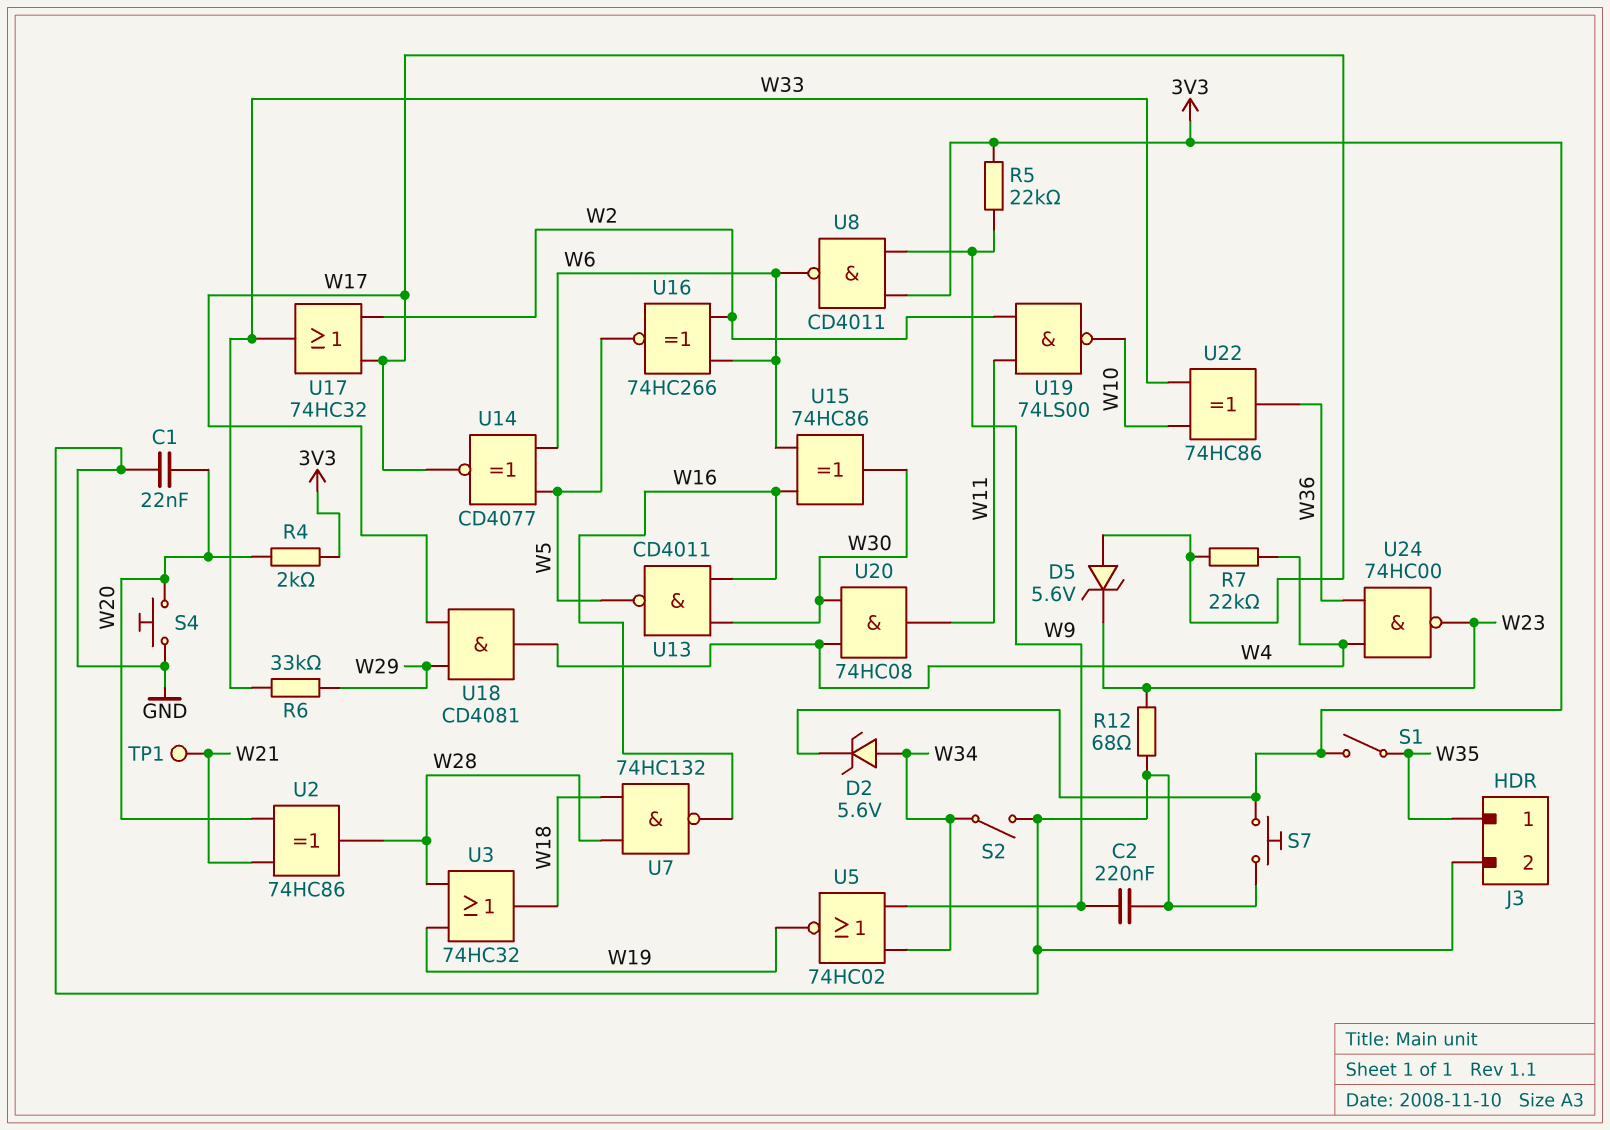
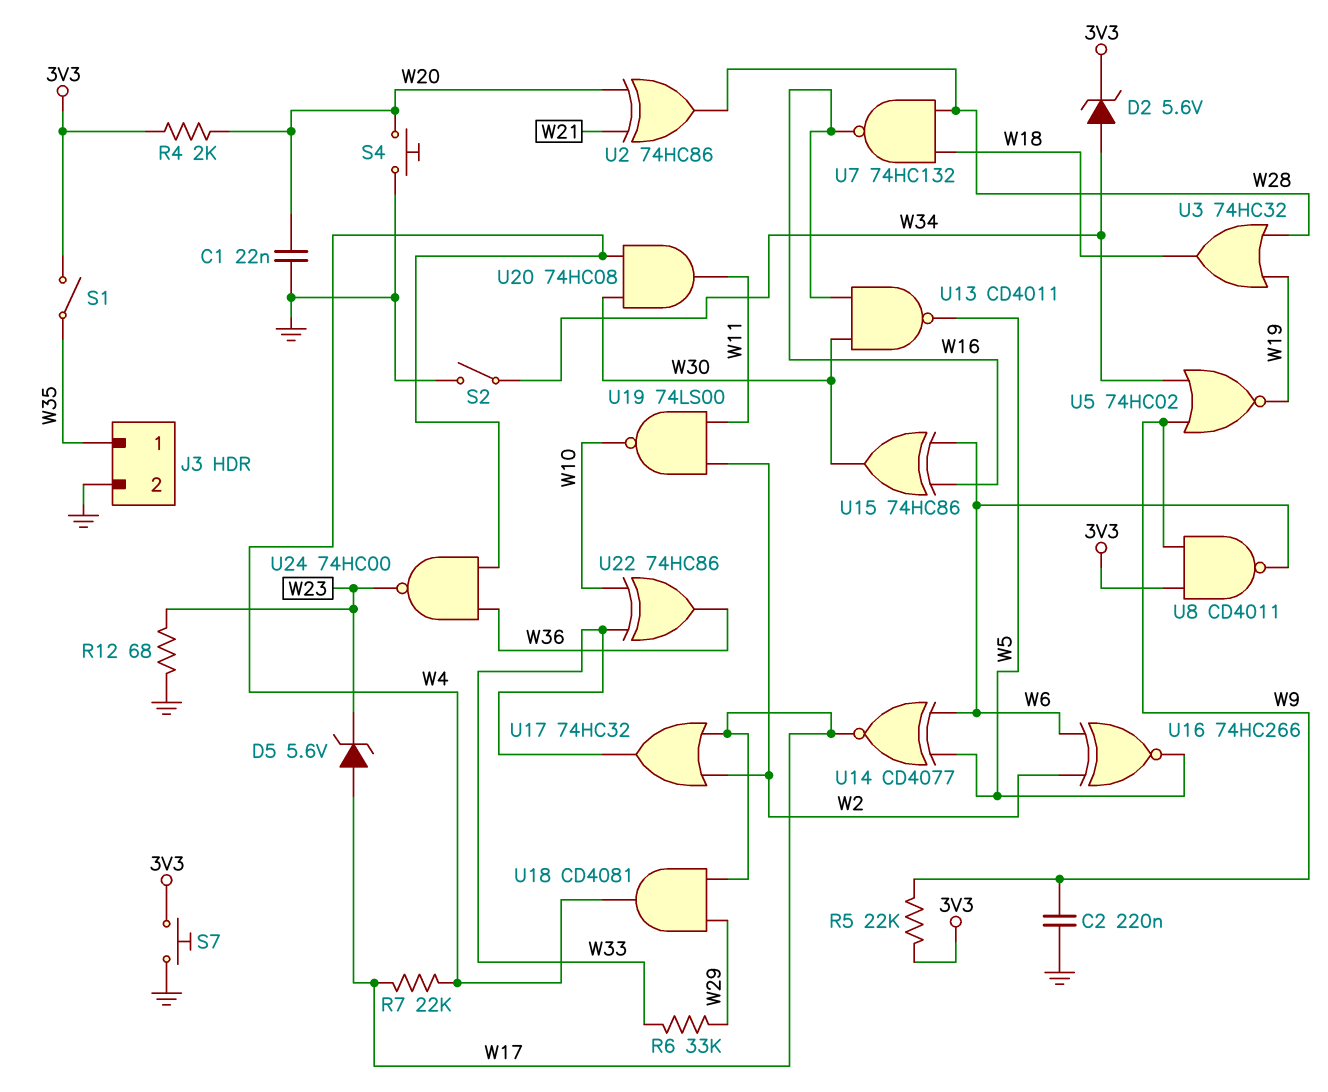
TP1: test point (W21) -> none

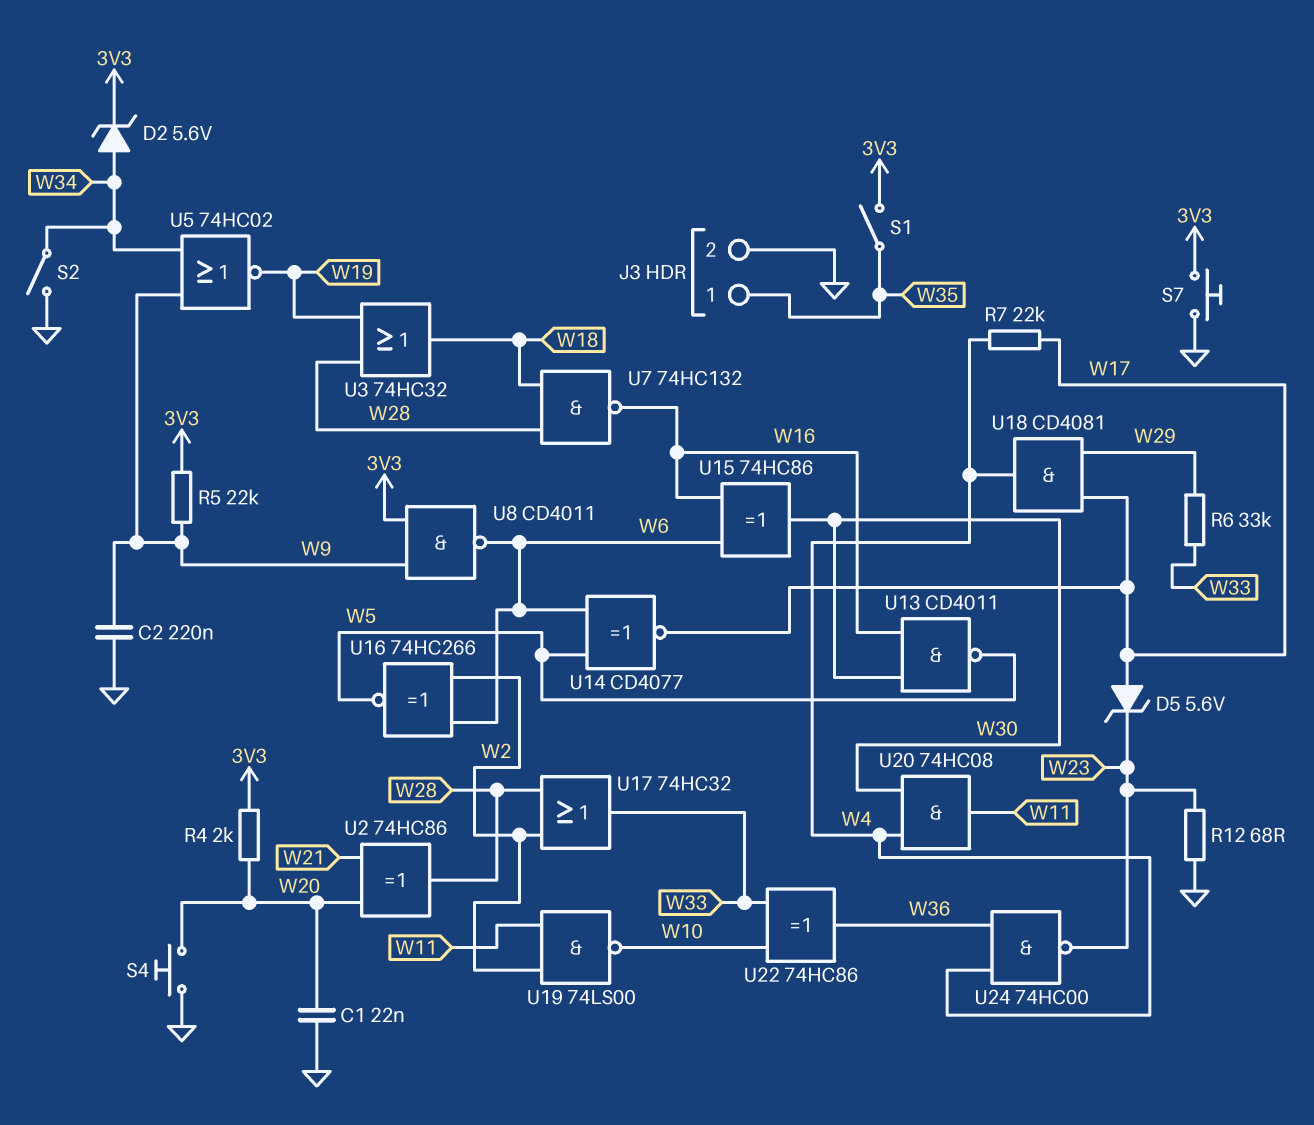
U17: OR 74HC32 (in W2, in W17, out W33) -> OR 74HC32 (in W2, in W28, out W33)

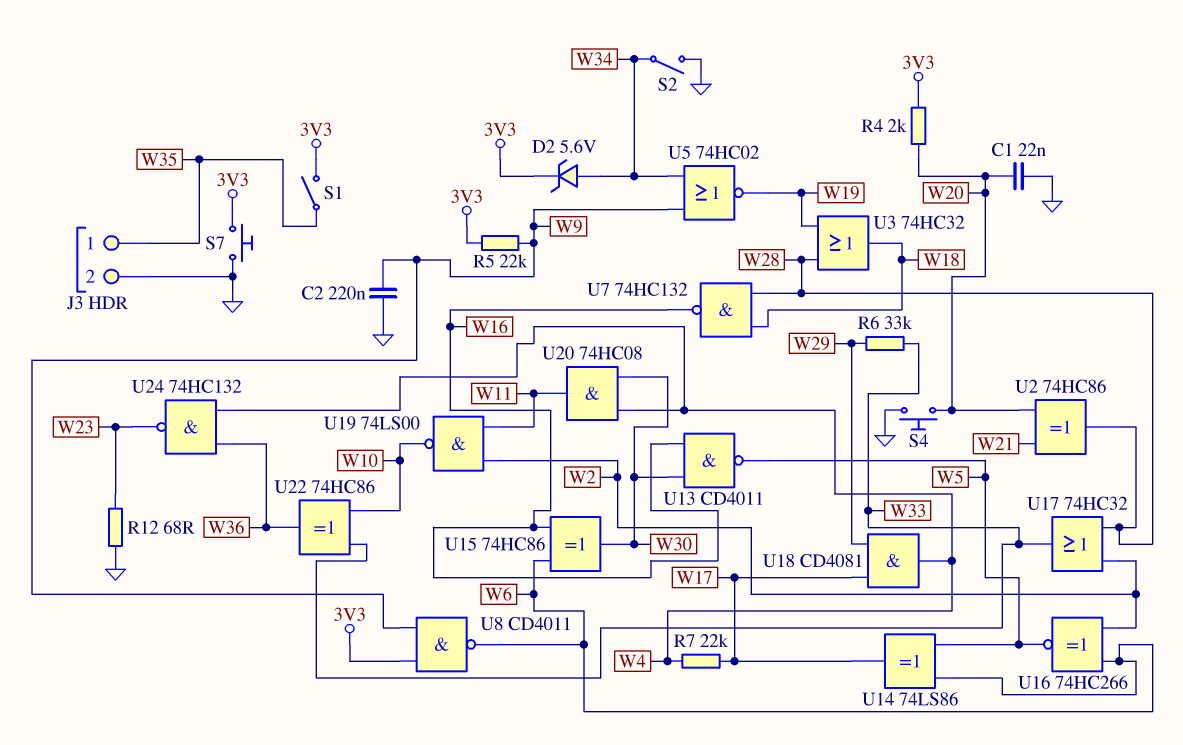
D5: zener 5.6V (A W17, K W23) -> none
U14: XNOR CD4077 (in W5, in W6, out W17) -> XOR 74LS86 (in W5, in W6, out W17)
U24: NAND 74HC00 (in W4, in W36, out W23) -> NAND 74HC132 (in W4, in W36, out W23)

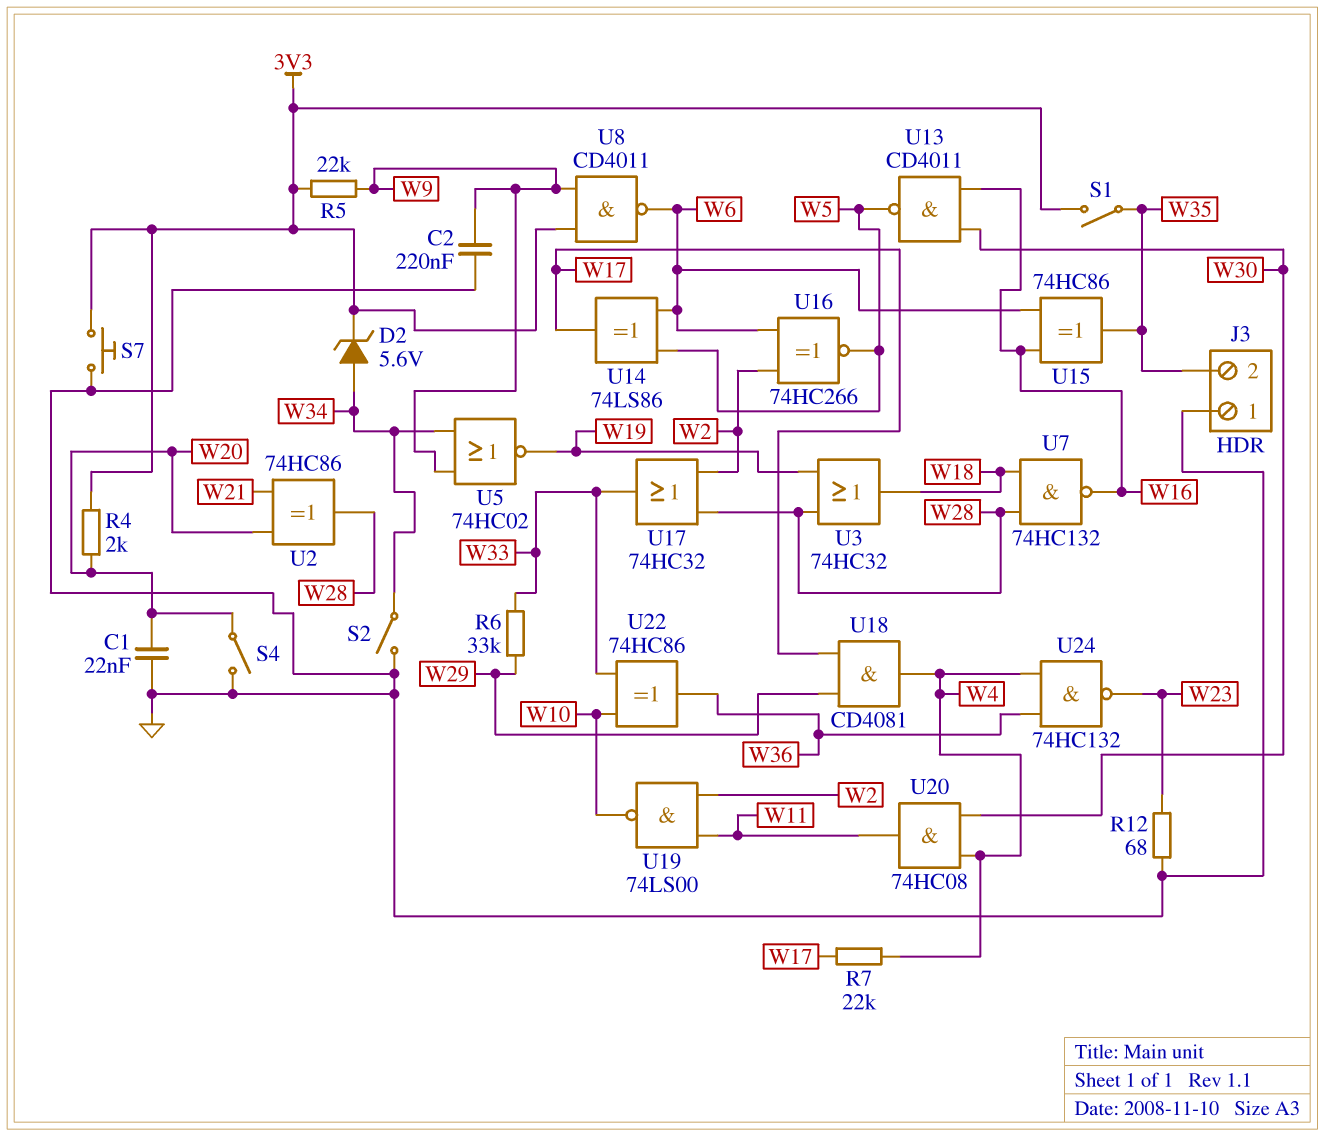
J3 pin 1: W35 -> GND
J3 pin 2: GND -> W35
S4: button (GND, W20) -> switch (GND, W20)
U15: XOR 74HC86 (in W6, in W16, out W30) -> XOR 74HC86 (in W6, in W16, out W35)

